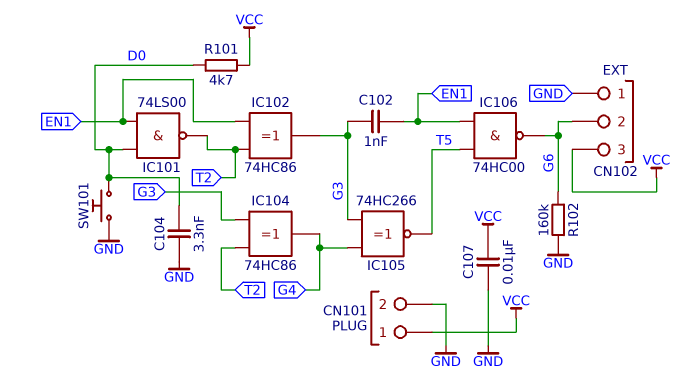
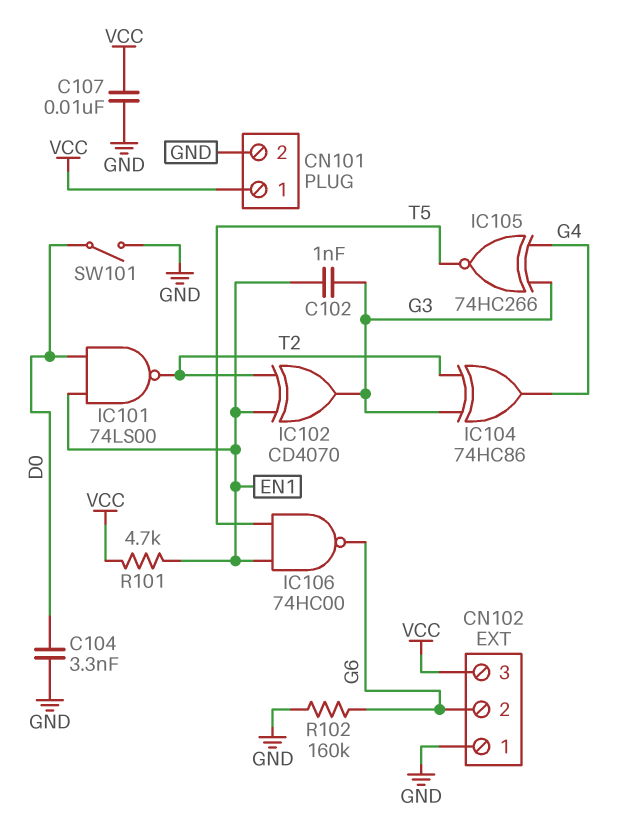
IC102: XOR 74HC86 (in EN1, in T2, out G3) -> XOR CD4070 (in EN1, in T2, out G3)
R101: 4.7k (D0, VCC) -> 4.7k (EN1, VCC)
SW101: button (D0, GND) -> switch (D0, GND)

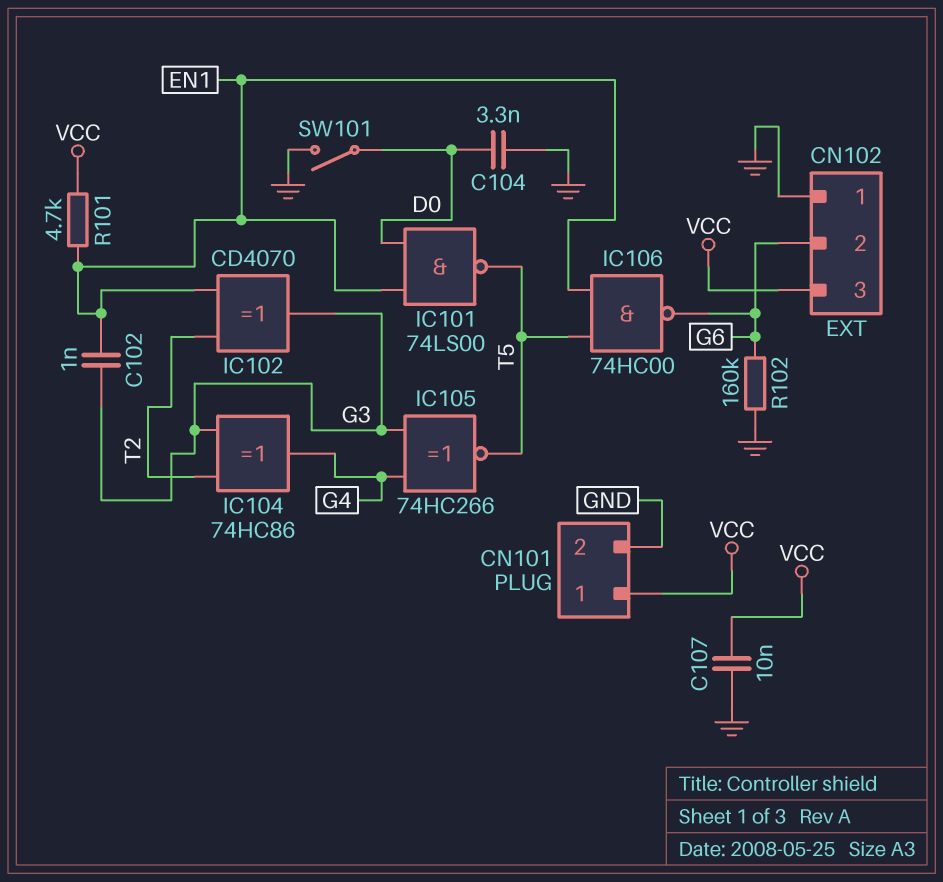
IC101: NAND 74LS00 (in D0, in EN1, out T2) -> NAND 74LS00 (in D0, in EN1, out T5)

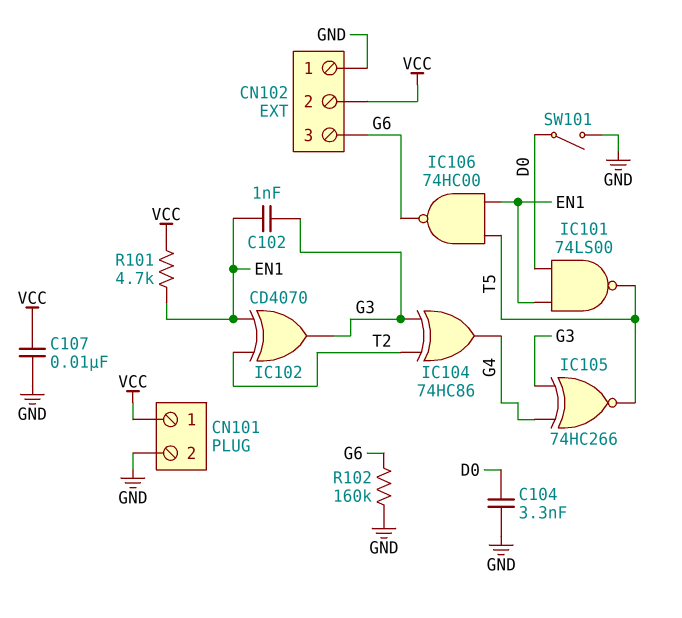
CN102 pin 2: G6 -> VCC
CN102 pin 3: VCC -> G6

